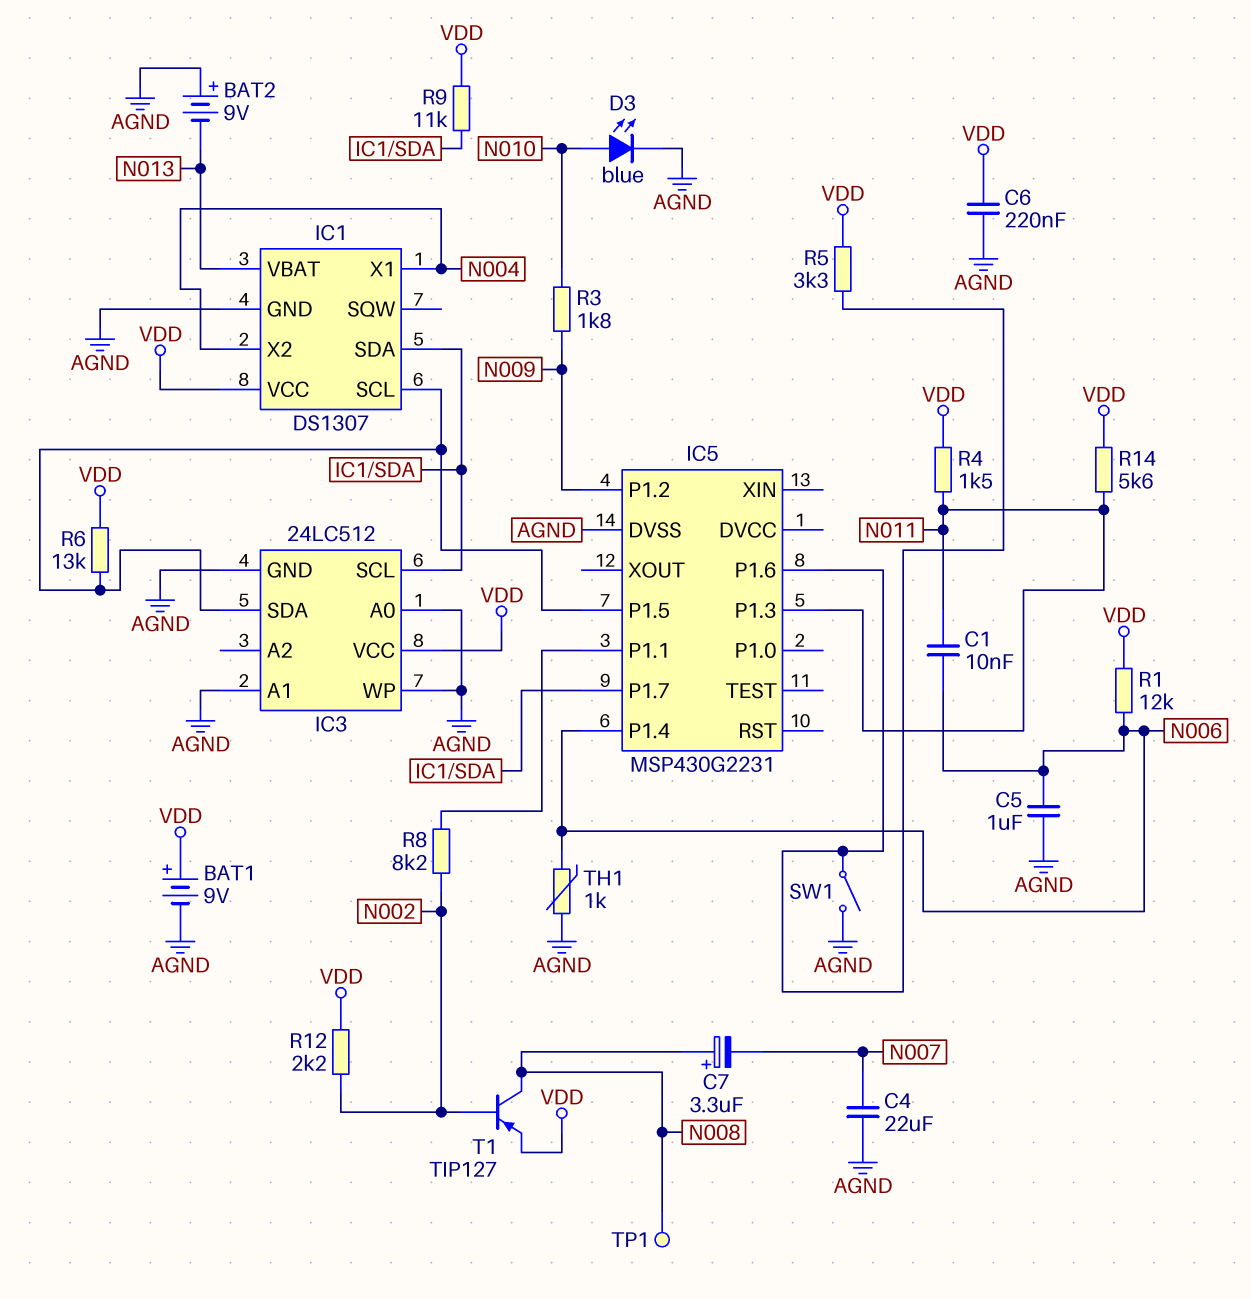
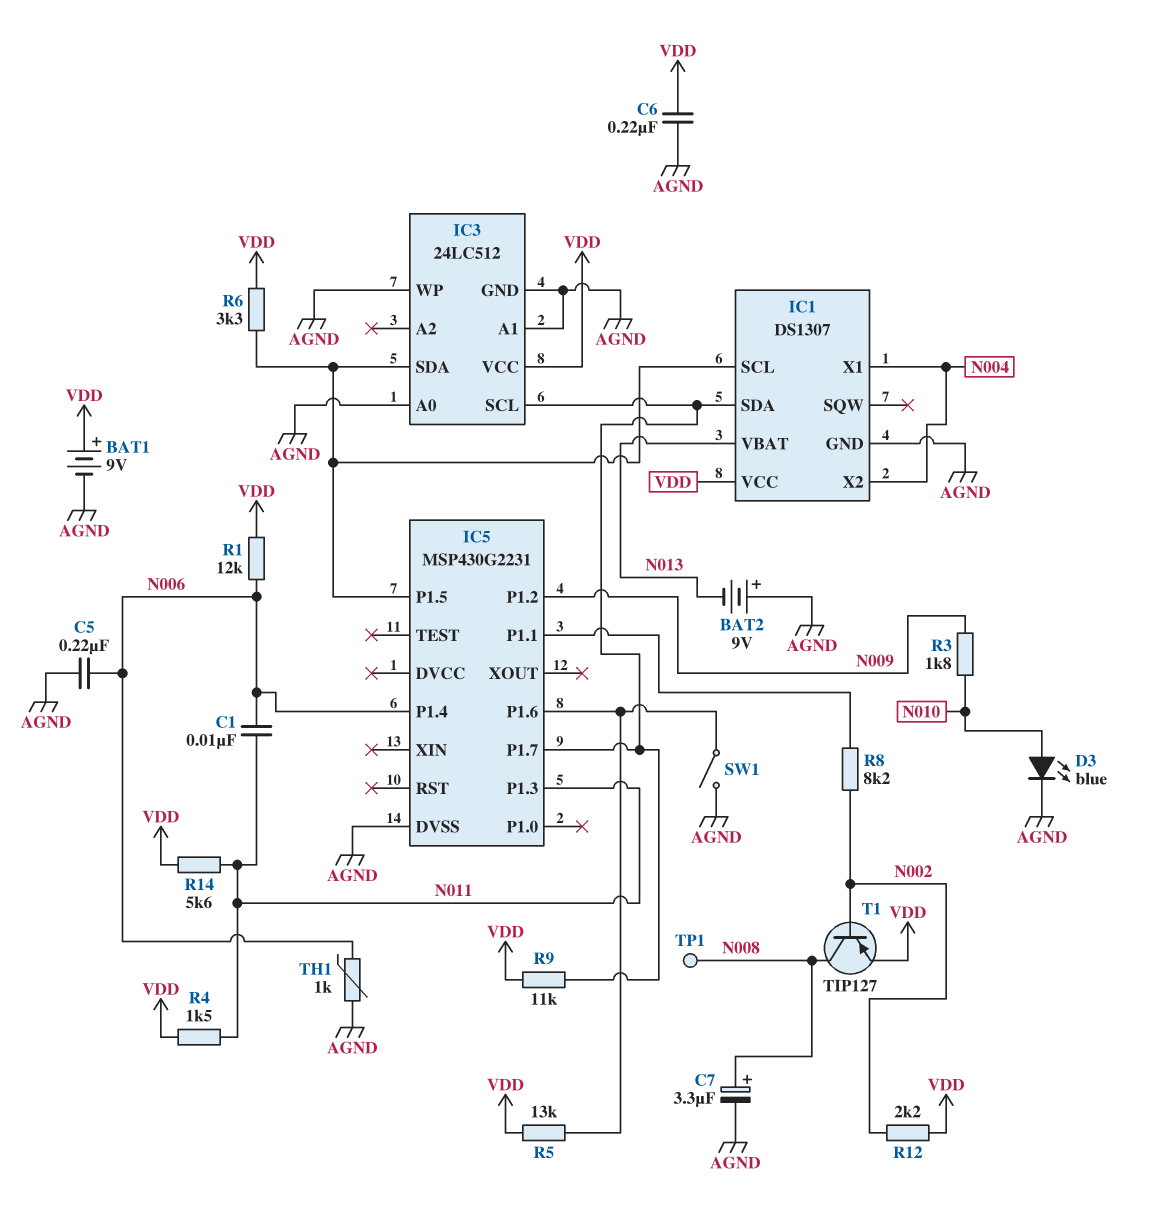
C4: 22uF (AGND, N007) -> none
C5: 1uF (AGND, N006) -> 220nF (AGND, N006)
C7: 3.3uF (plus N008, minus N007) -> 3.3uF (plus N008, minus AGND)
R5: 3.3k (IC5/P1.6, VDD) -> 13k (IC5/P1.6, VDD)
R6: 13k (IC1/SCL, VDD) -> 3.3k (IC1/SCL, VDD)

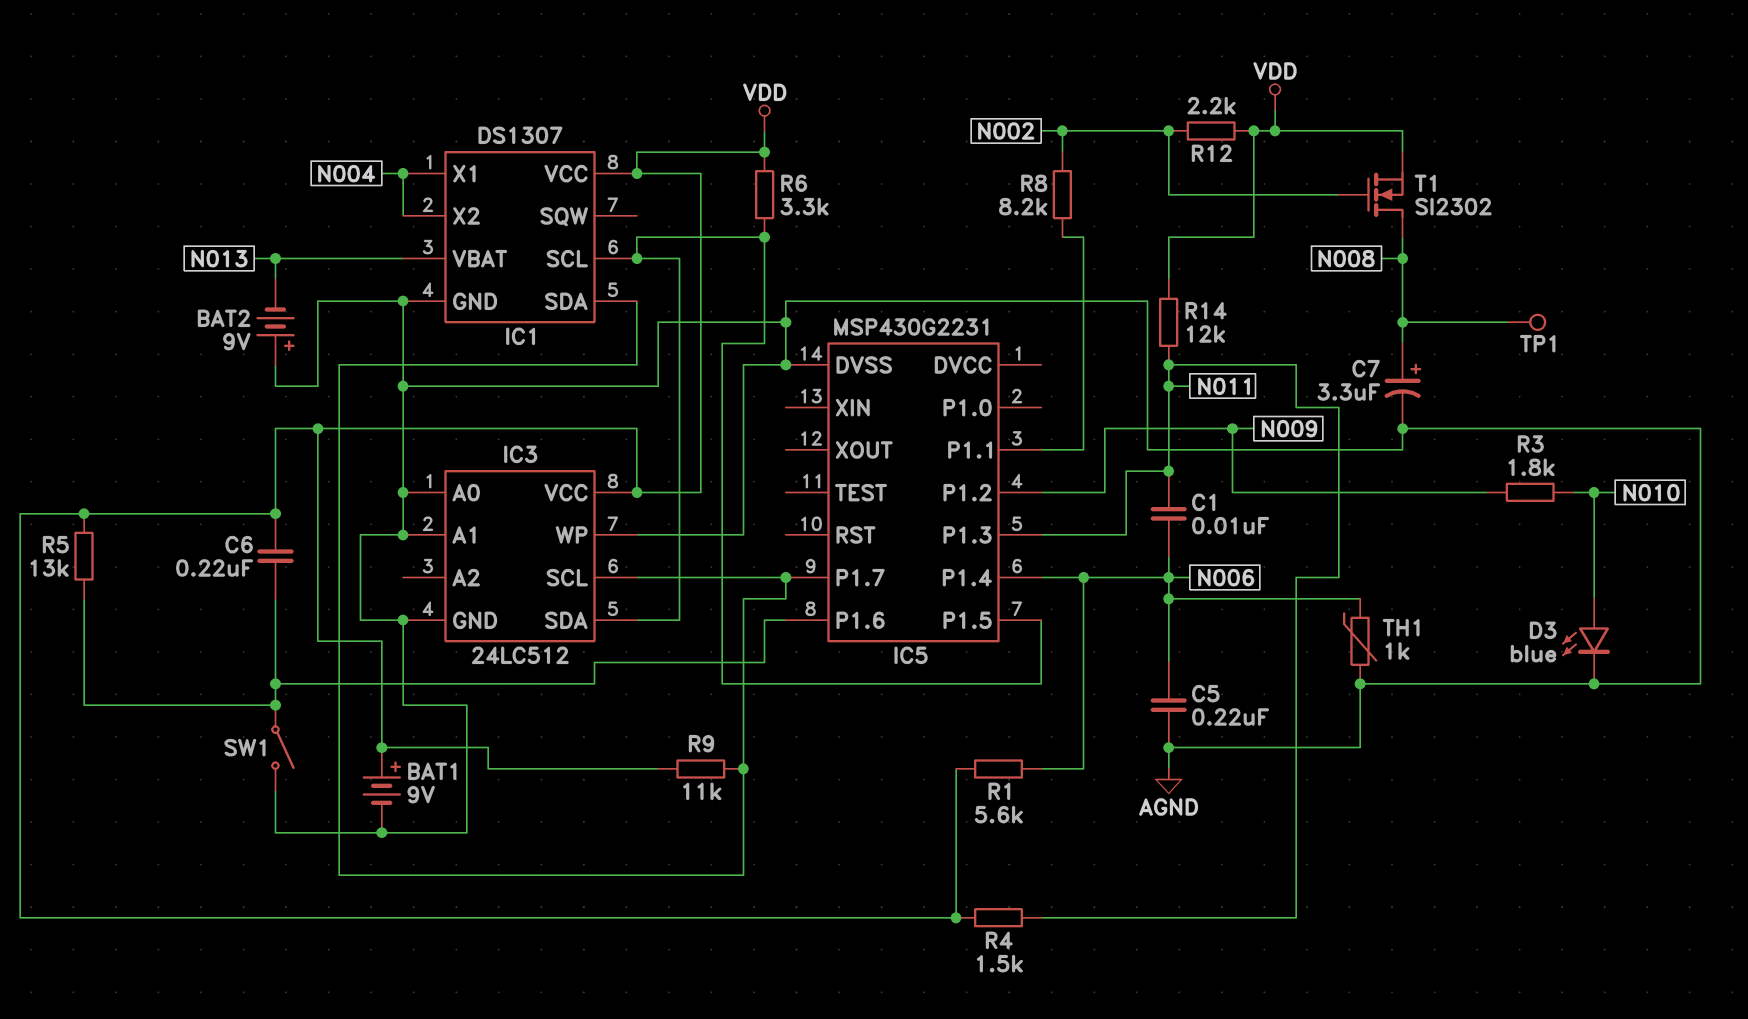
C6: 220nF (AGND, VDD) -> 220nF (IC5/P1.6, VDD)
R1: 12k (N006, VDD) -> 5.6k (N006, VDD)
R14: 5.6k (N011, VDD) -> 12k (N011, VDD)
T1: PNP TIP127 (B N002, C N008, E VDD) -> NMOS SI2302 (G N002, D N008, S VDD)

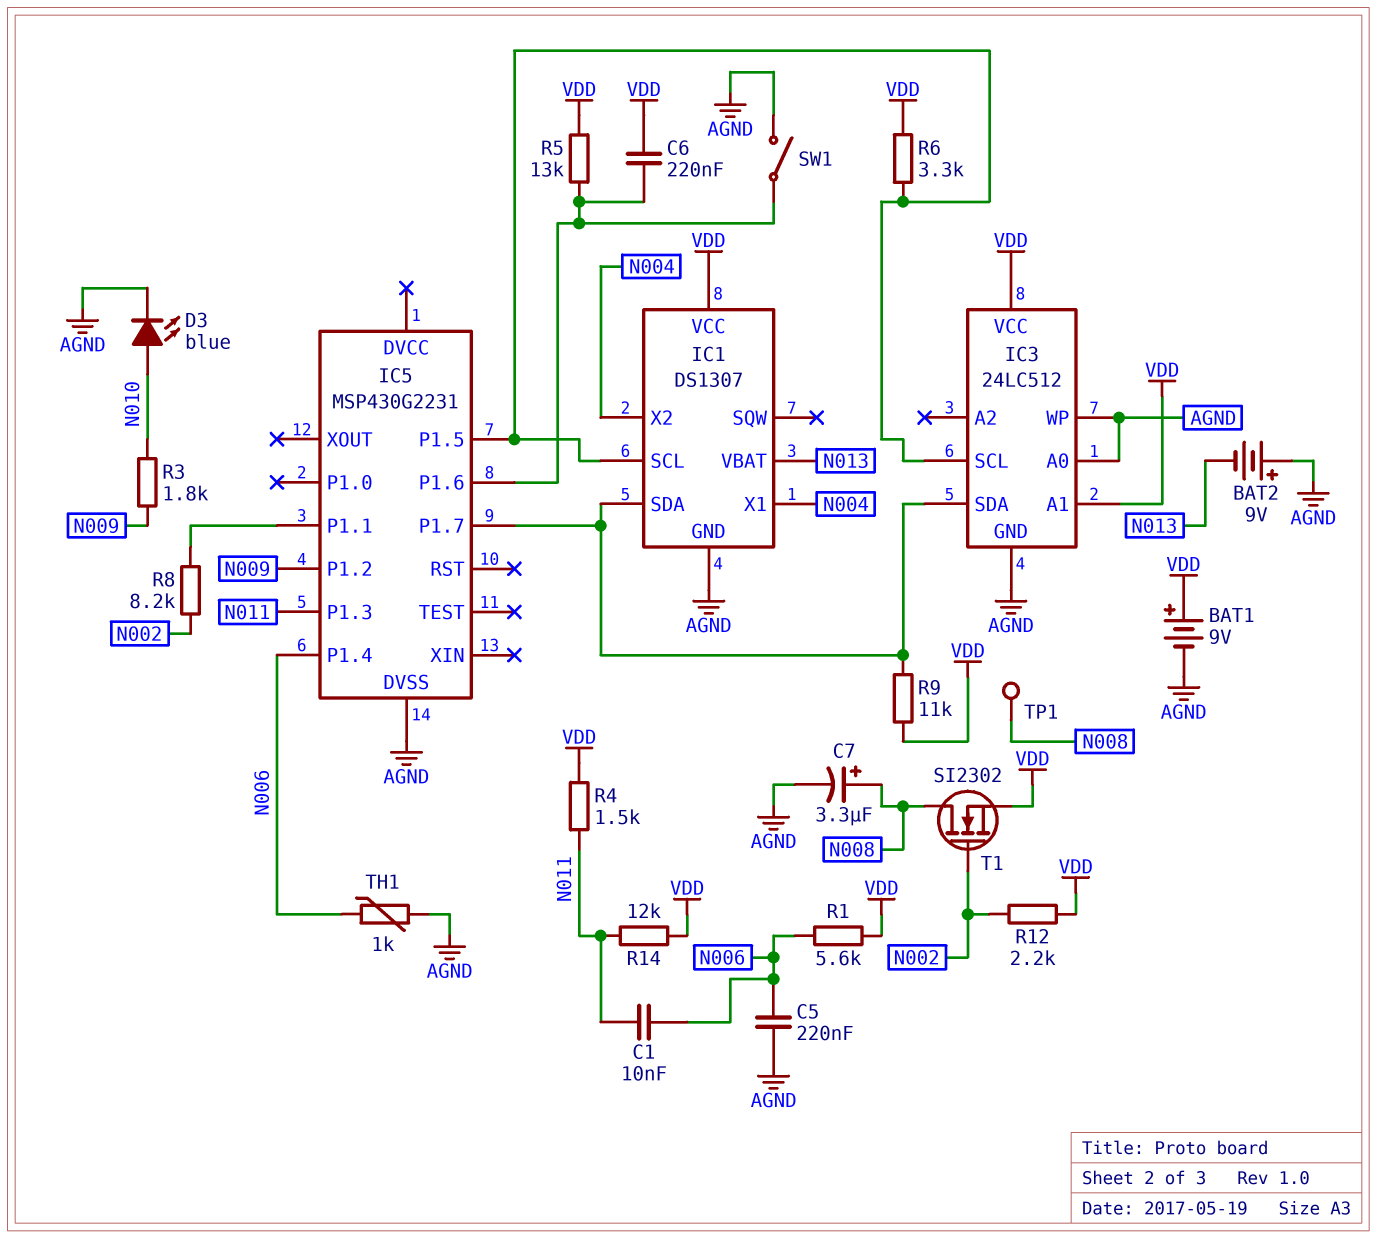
IC3 pin A1: AGND -> VDD
IC3 pin SCL: IC1/SDA -> IC1/SCL
IC3 pin SDA: IC1/SCL -> IC1/SDA

